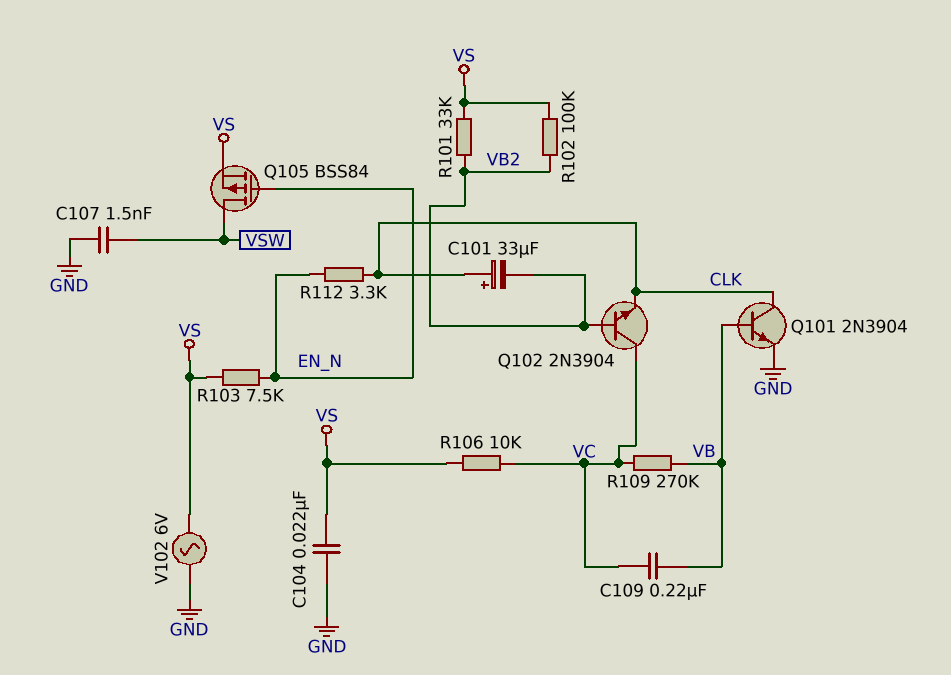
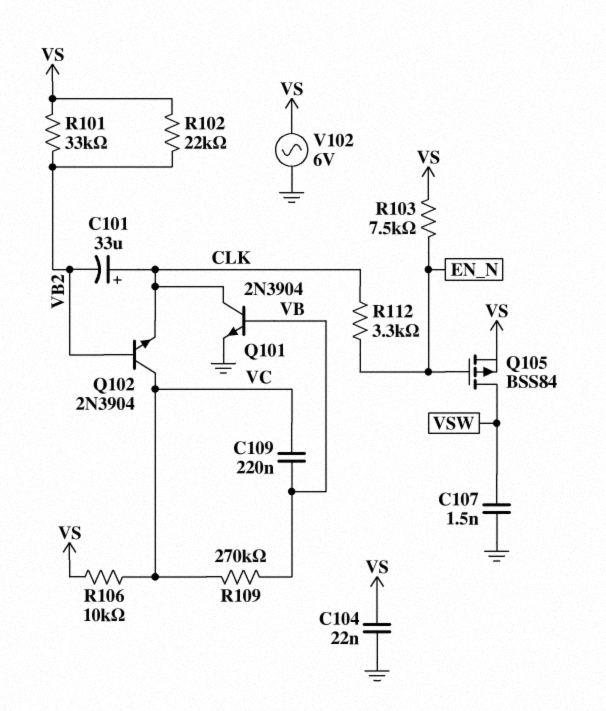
R102: 100k (VB2, VS) -> 22k (VB2, VS)

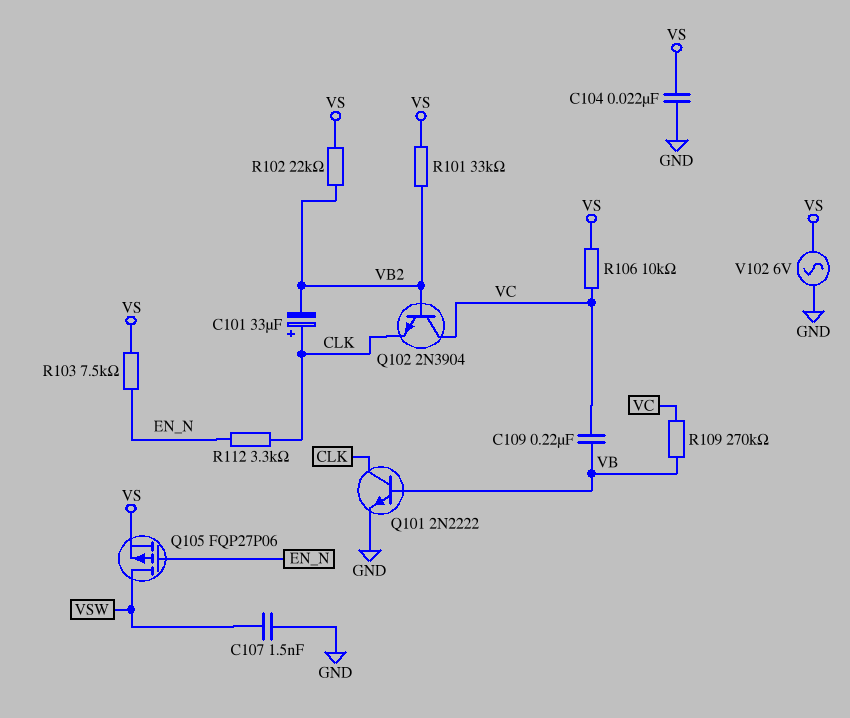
Q101: NPN 2N3904 (B VB, C CLK, E GND) -> NPN 2N2222 (B VB, C CLK, E GND)
Q105: PMOS BSS84 (G EN_N, D VSW, S VS) -> PMOS FQP27P06 (G EN_N, D VSW, S VS)

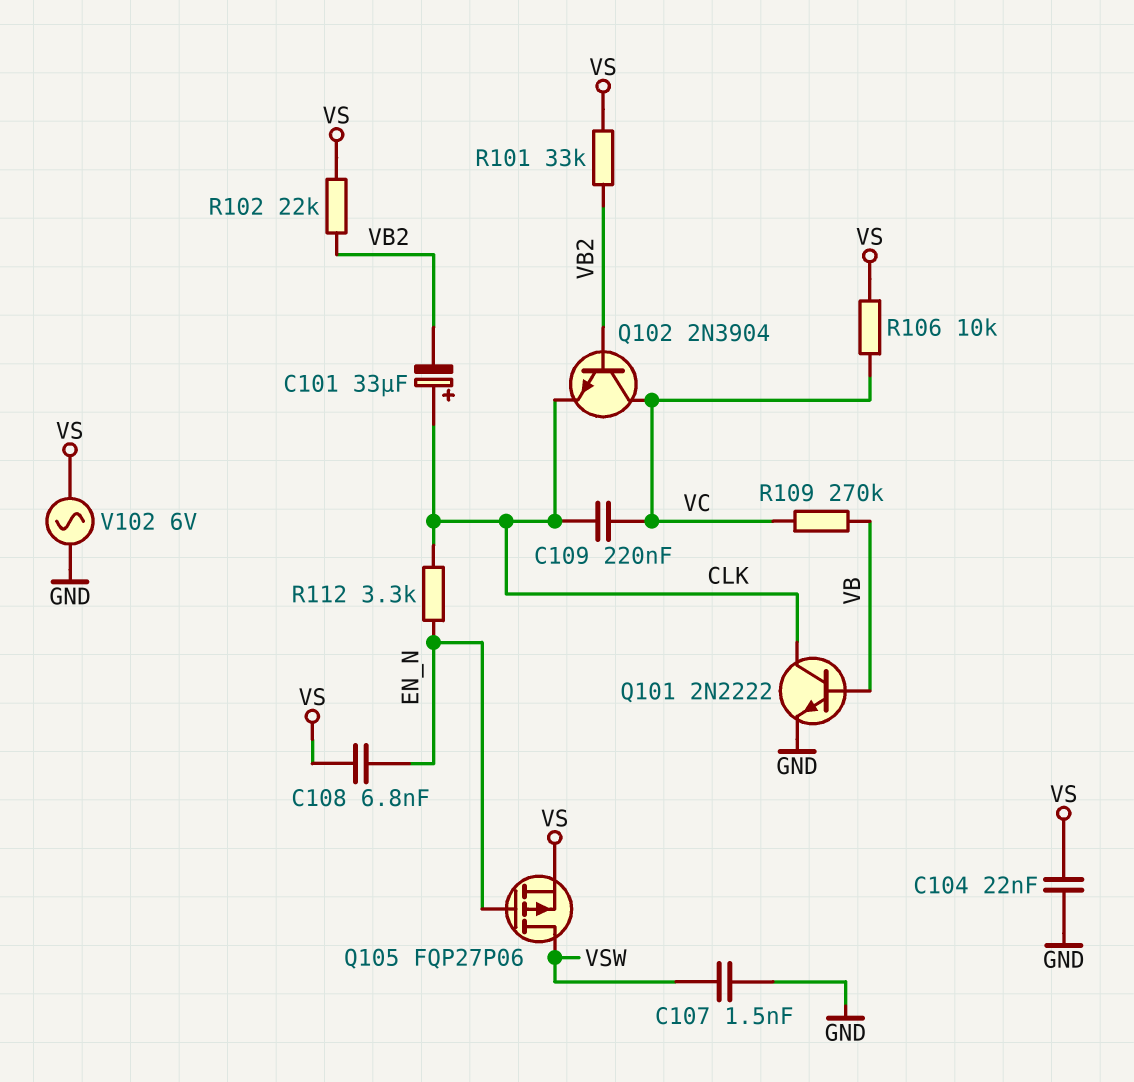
C108: none -> 6.8nF (EN_N, VS)
C109: 220nF (VB, VC) -> 220nF (CLK, VC)
R103: 7.5k (EN_N, VS) -> none

